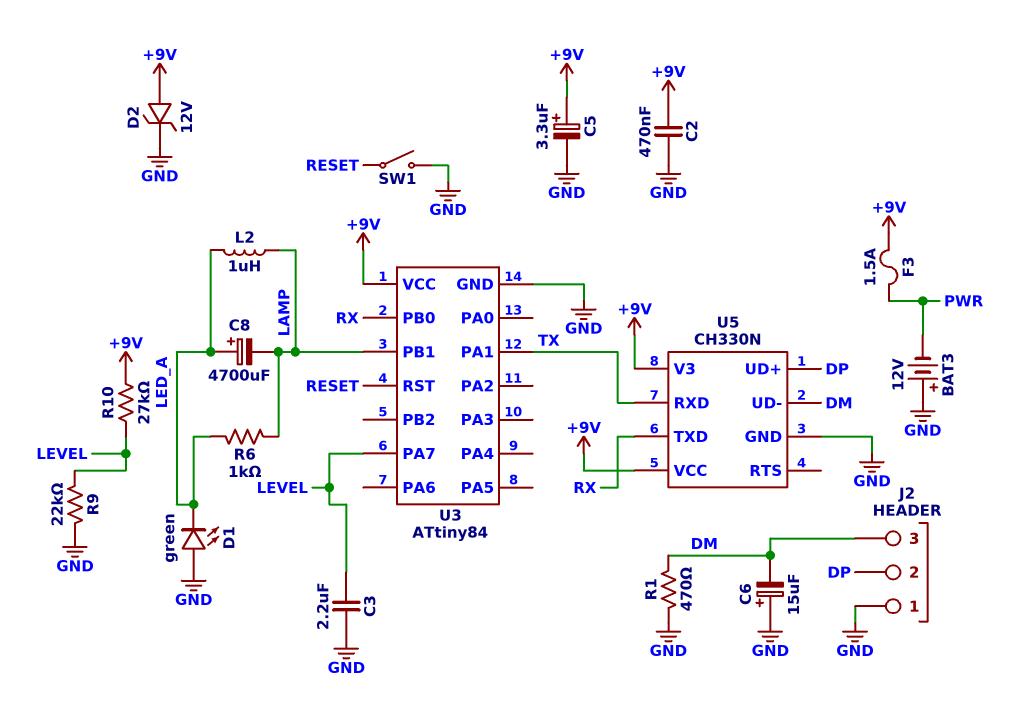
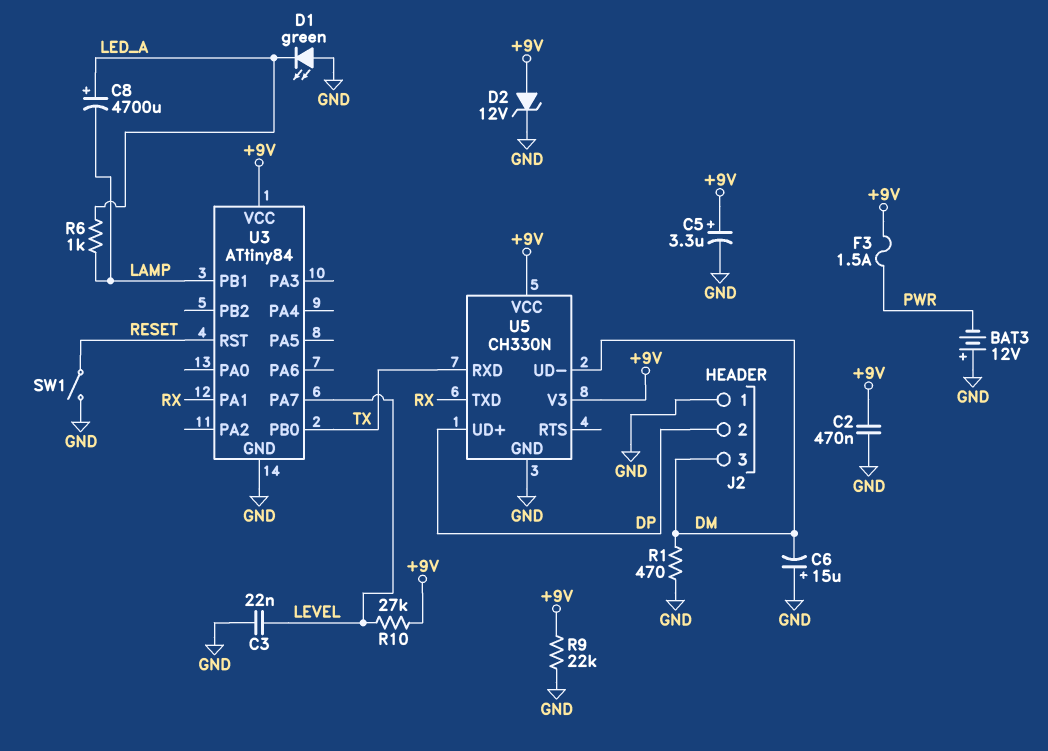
C3: 2.2uF (GND, LEVEL) -> 22nF (GND, LEVEL)
L2: 1uH (LAMP, LED_A) -> none
R9: 22k (GND, LEVEL) -> 22k (+9V, GND)
U3 pin PA1: TX -> RX
U3 pin PB0: RX -> TX

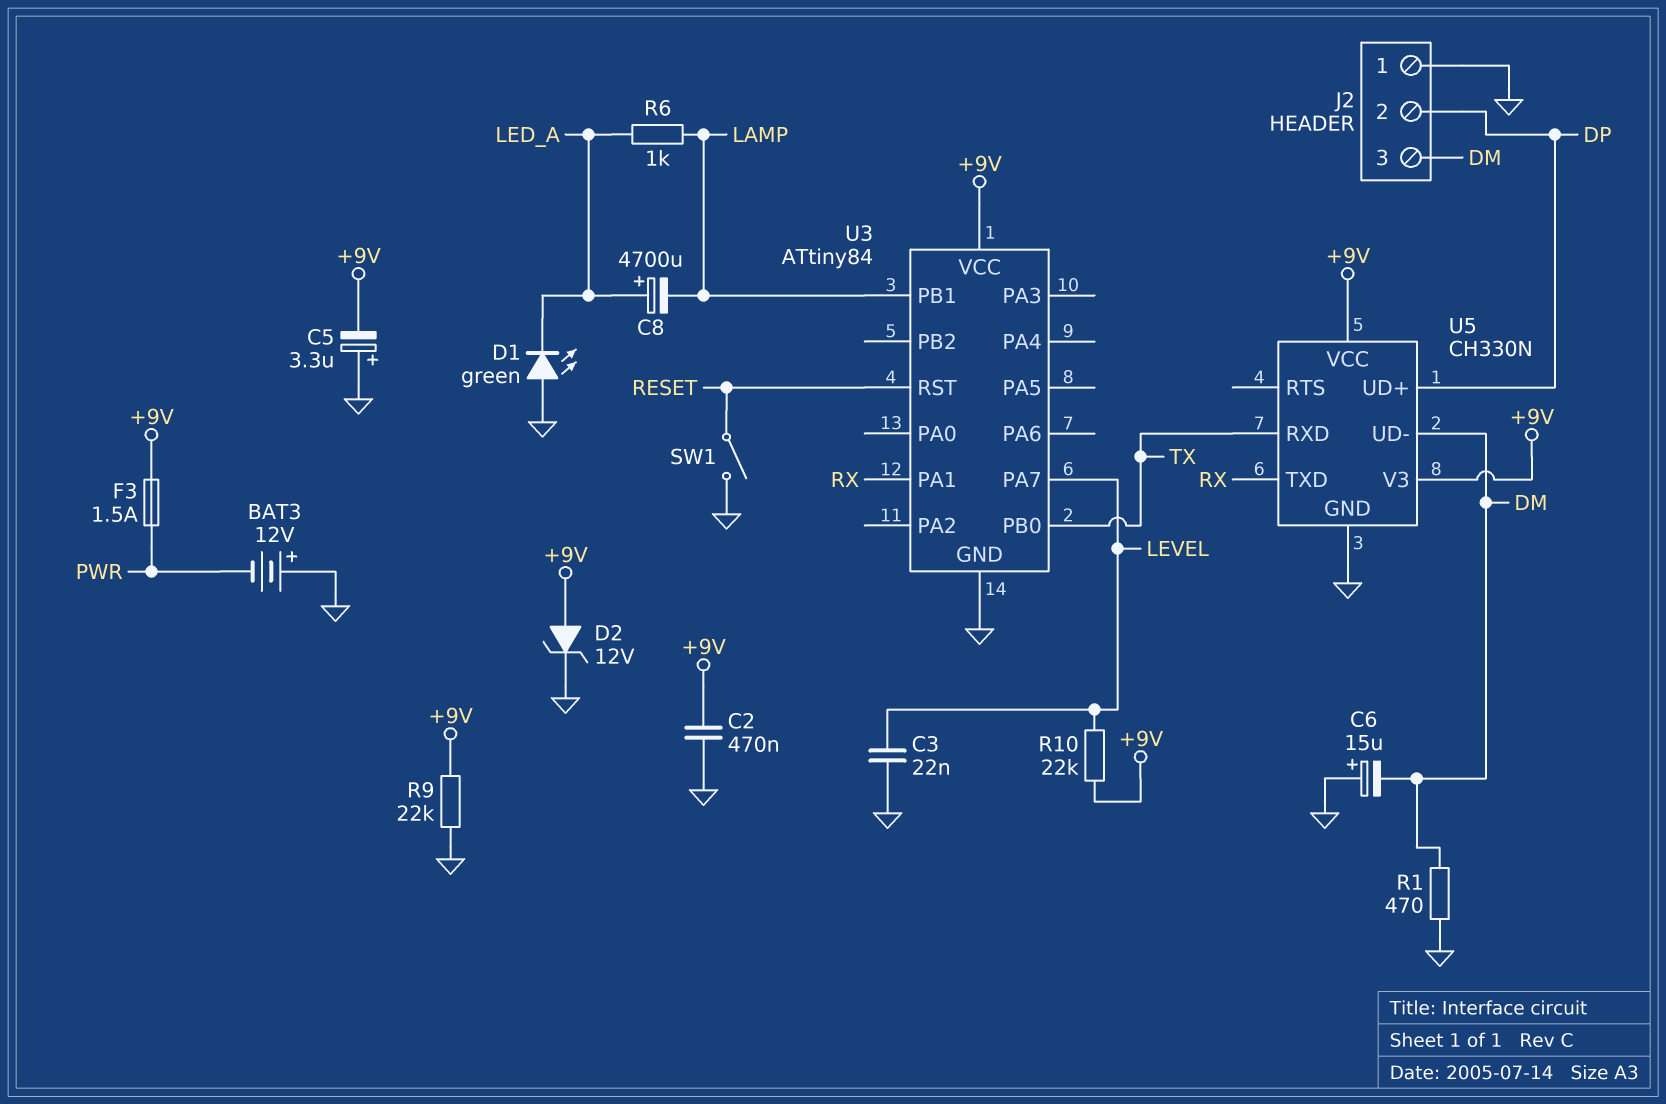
C5: 3.3uF (plus +9V, minus GND) -> 3.3uF (plus GND, minus +9V)
R10: 27k (+9V, LEVEL) -> 22k (+9V, LEVEL)

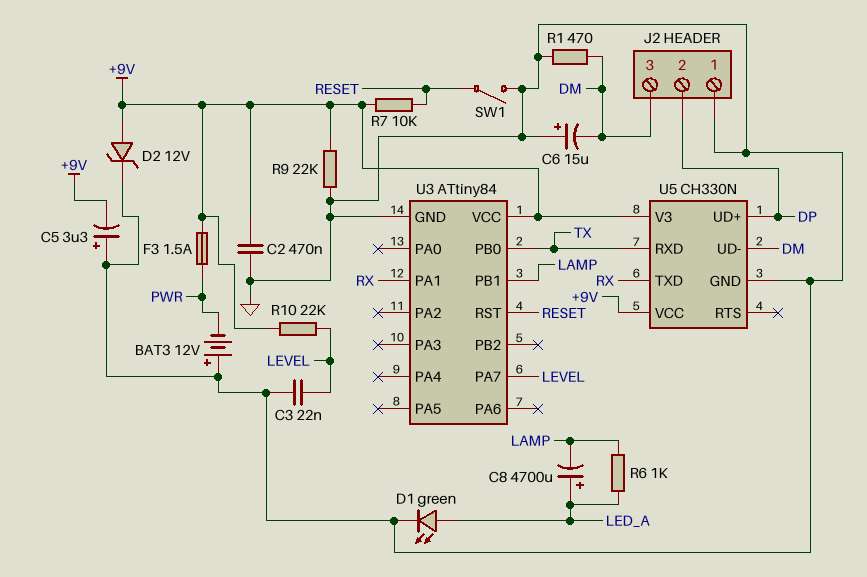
D1: LED green (A GND, K LED_A) -> LED green (A LED_A, K GND)
R7: none -> 10k (+9V, RESET)

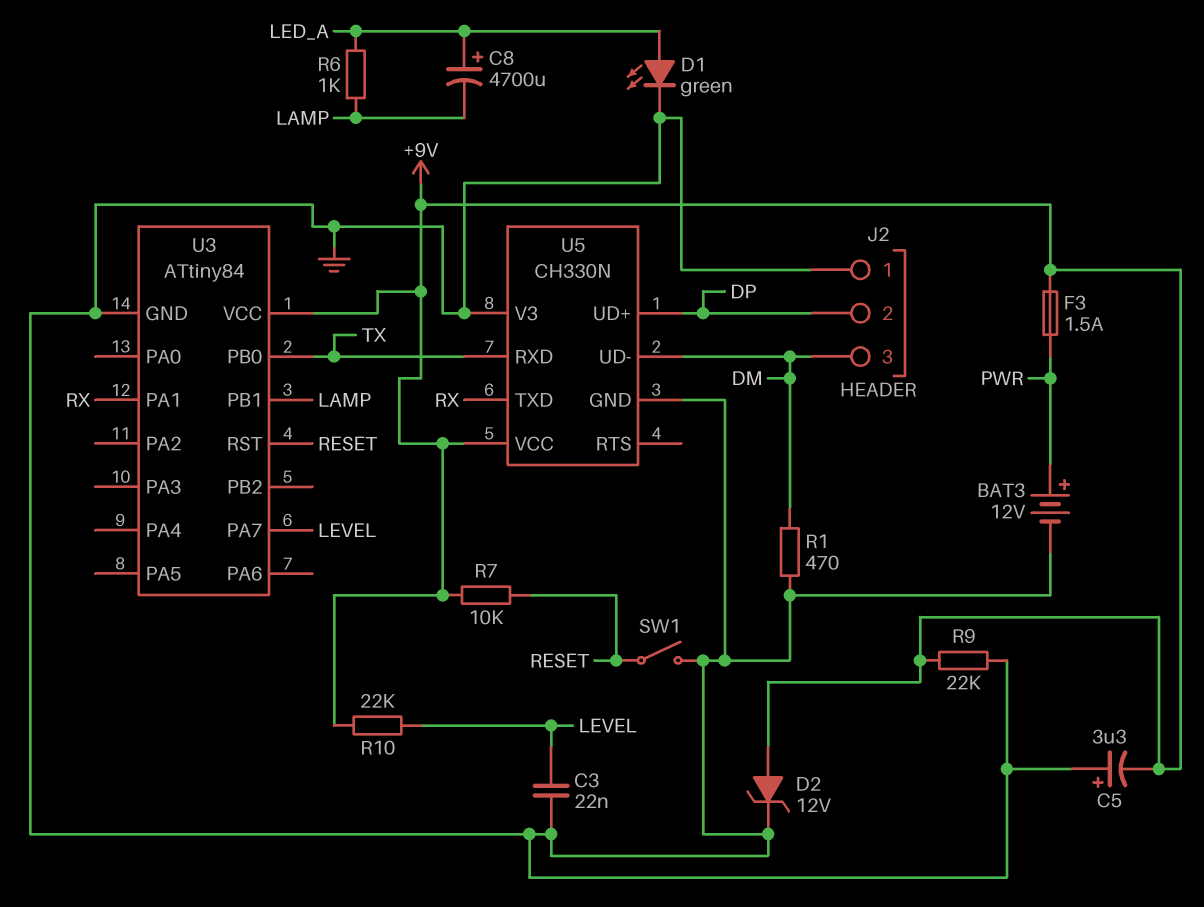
BAT3: 12V (plus GND, minus PWR) -> 12V (plus PWR, minus GND)
C2: 470nF (+9V, GND) -> none
C6: 15uF (plus GND, minus DM) -> none
U5 pin V3: +9V -> GND

